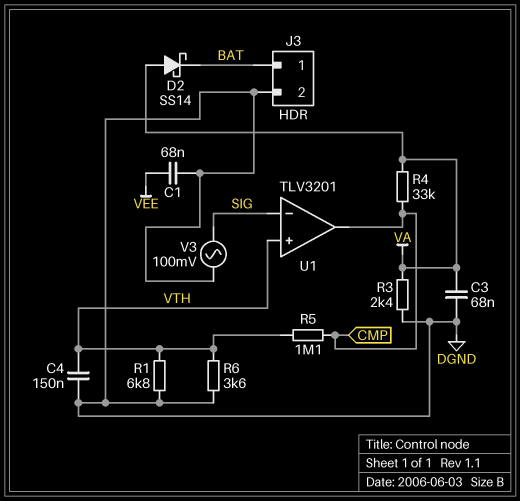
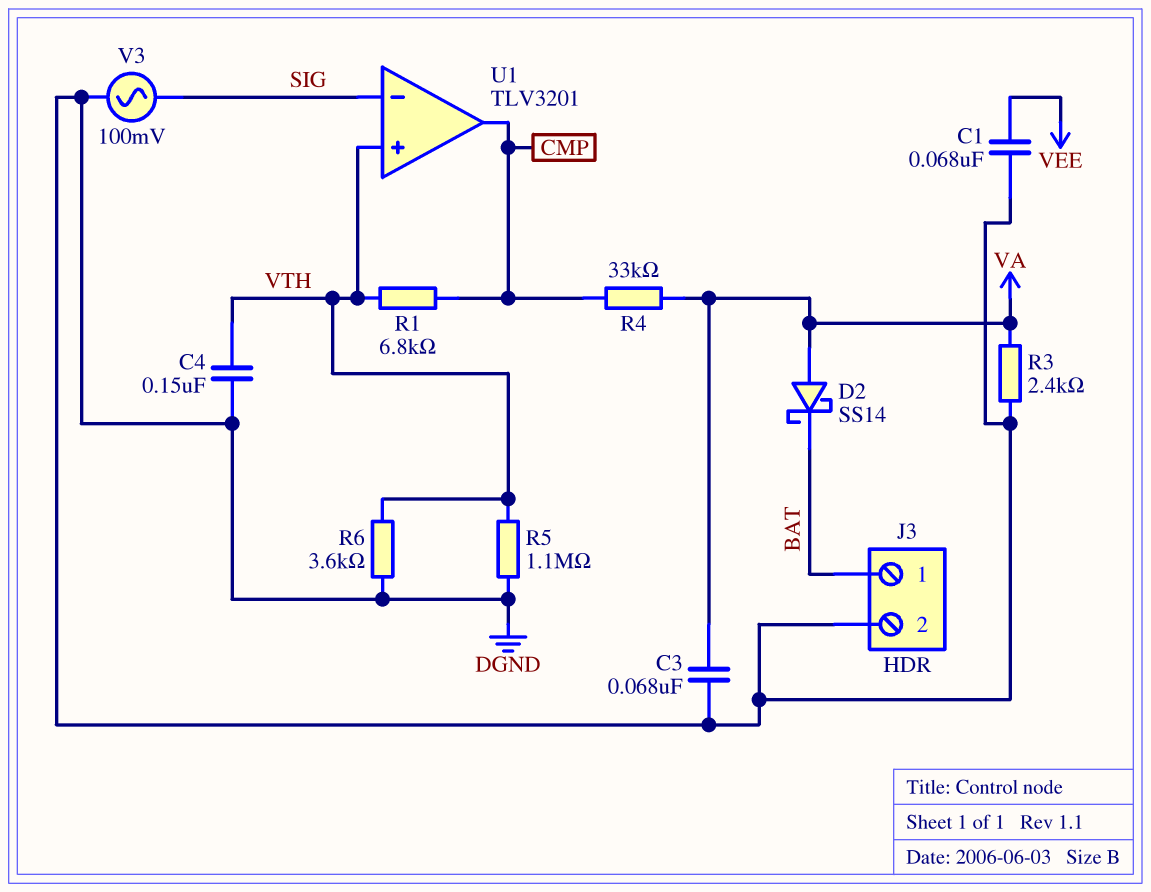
R1: 6.8k (DGND, VTH) -> 6.8k (CMP, VTH)
R5: 1.1M (CMP, VTH) -> 1.1M (DGND, VTH)

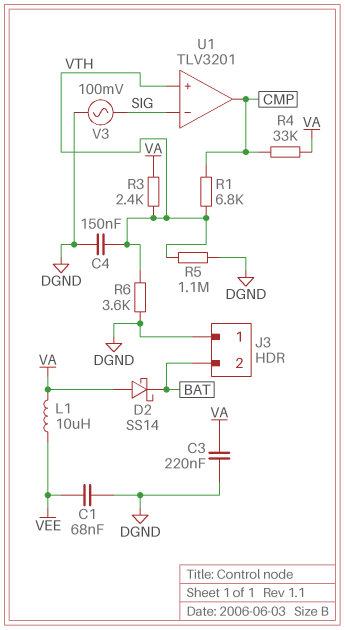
C3: 68nF (DGND, VA) -> 220nF (DGND, VA)
J3 pin 1: BAT -> DGND
J3 pin 2: DGND -> BAT
L1: none -> 10uH (VA, VEE)
R3: 2.4k (DGND, VA) -> 2.4k (VA, VTH)

